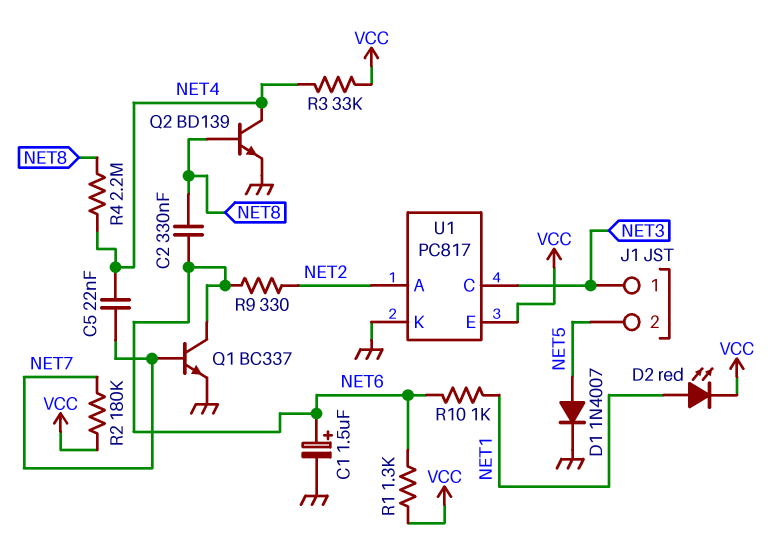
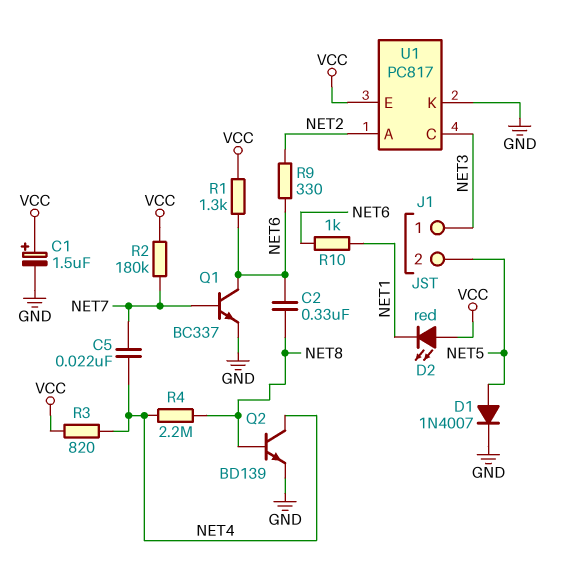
C1: 1.5uF (plus NET6, minus GND) -> 1.5uF (plus VCC, minus GND)
D2: LED red (A NET1, K VCC) -> LED red (A VCC, K NET1)
R3: 33k (NET4, VCC) -> 820 (NET4, VCC)

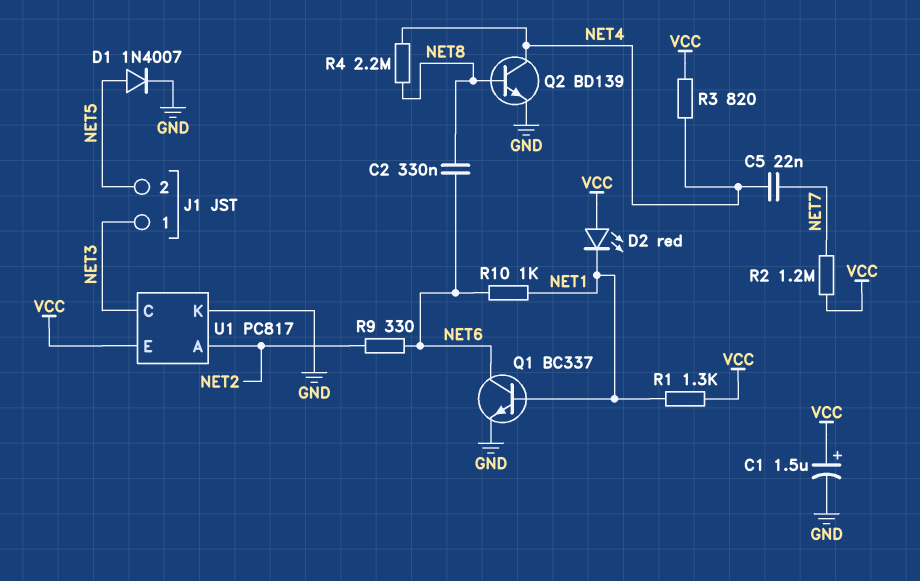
Q1: NPN BC337 (B NET7, C NET6, E GND) -> NPN BC337 (B NET1, C NET6, E GND)
R1: 1.3k (NET6, VCC) -> 1.3k (NET1, VCC)
R2: 180k (NET7, VCC) -> 1.2M (NET7, VCC)

